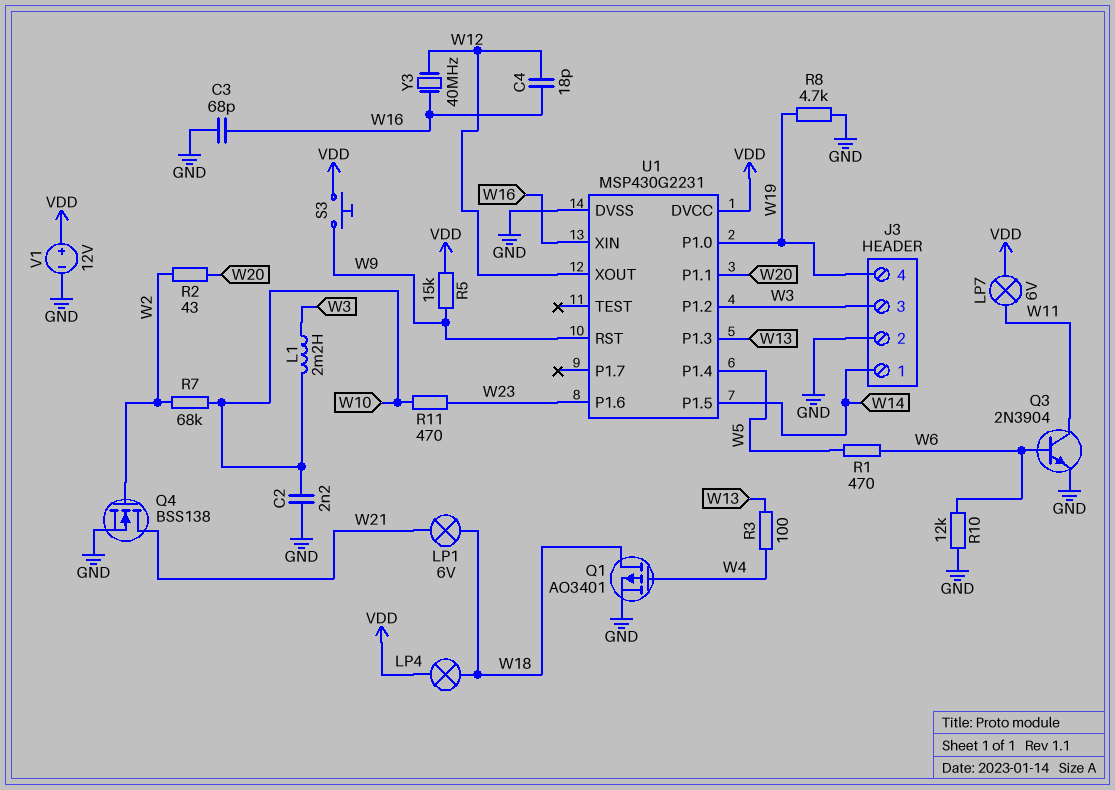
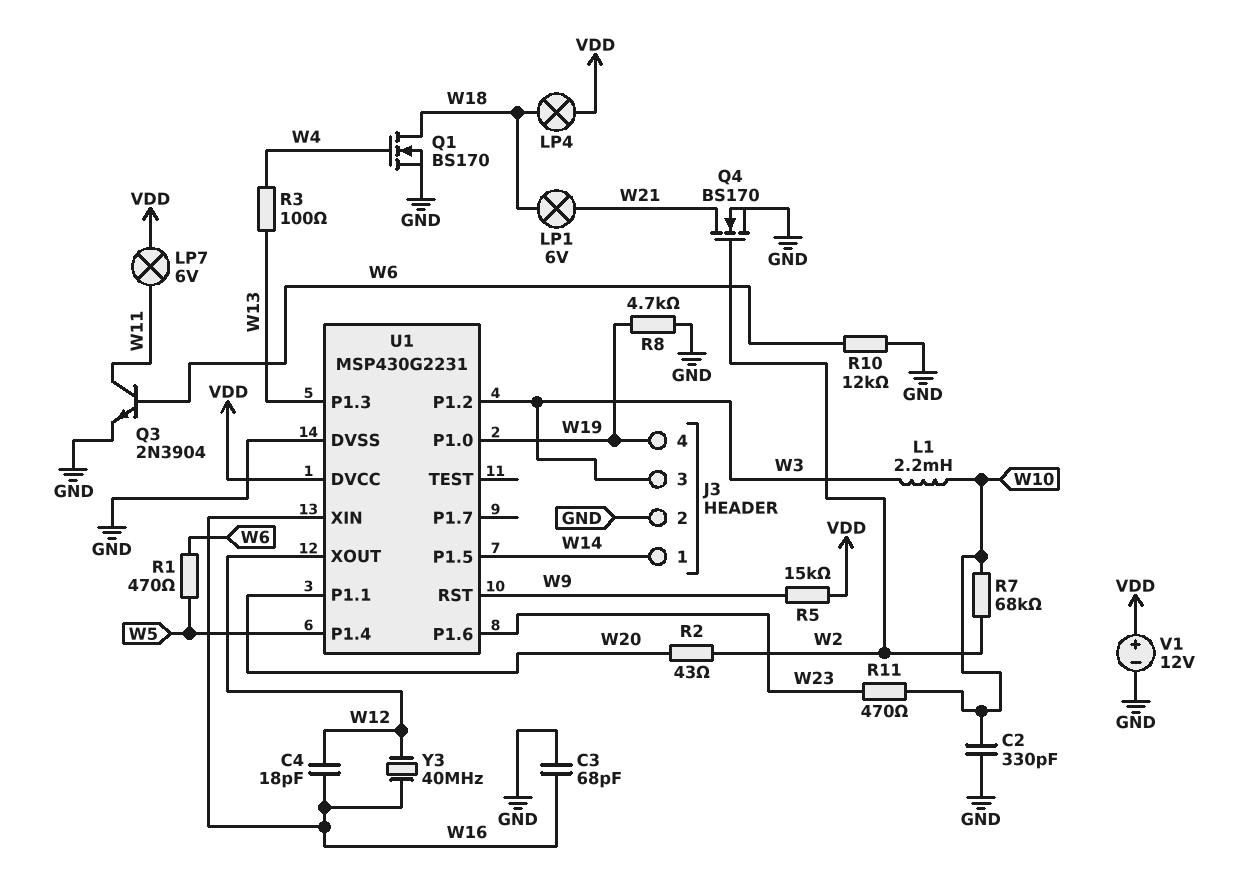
C2: 2.2nF (GND, W10) -> 330pF (GND, W10)
Q1: PMOS AO3401 (G W4, D W18, S GND) -> NMOS BS170 (G W4, D W18, S GND)
Q4: NMOS BSS138 (G W2, D W21, S GND) -> NMOS BS170 (G W2, D W21, S GND)
S3: button (VDD, W9) -> none

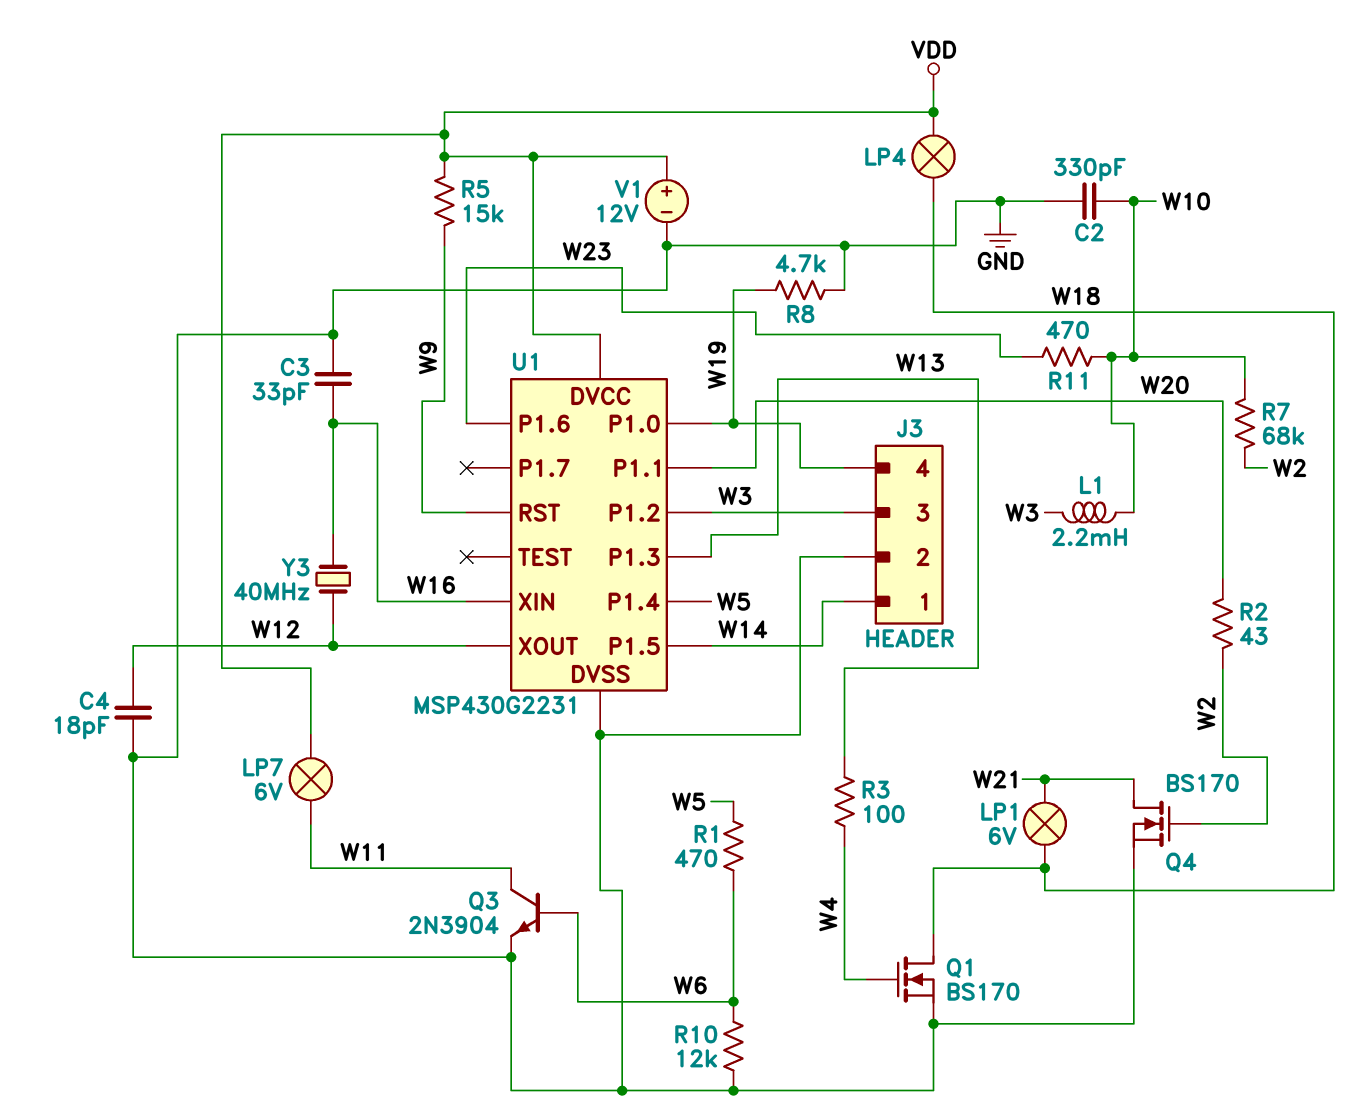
C3: 68pF (GND, W16) -> 33pF (GND, W16)
C4: 18pF (W12, W16) -> 18pF (GND, W12)

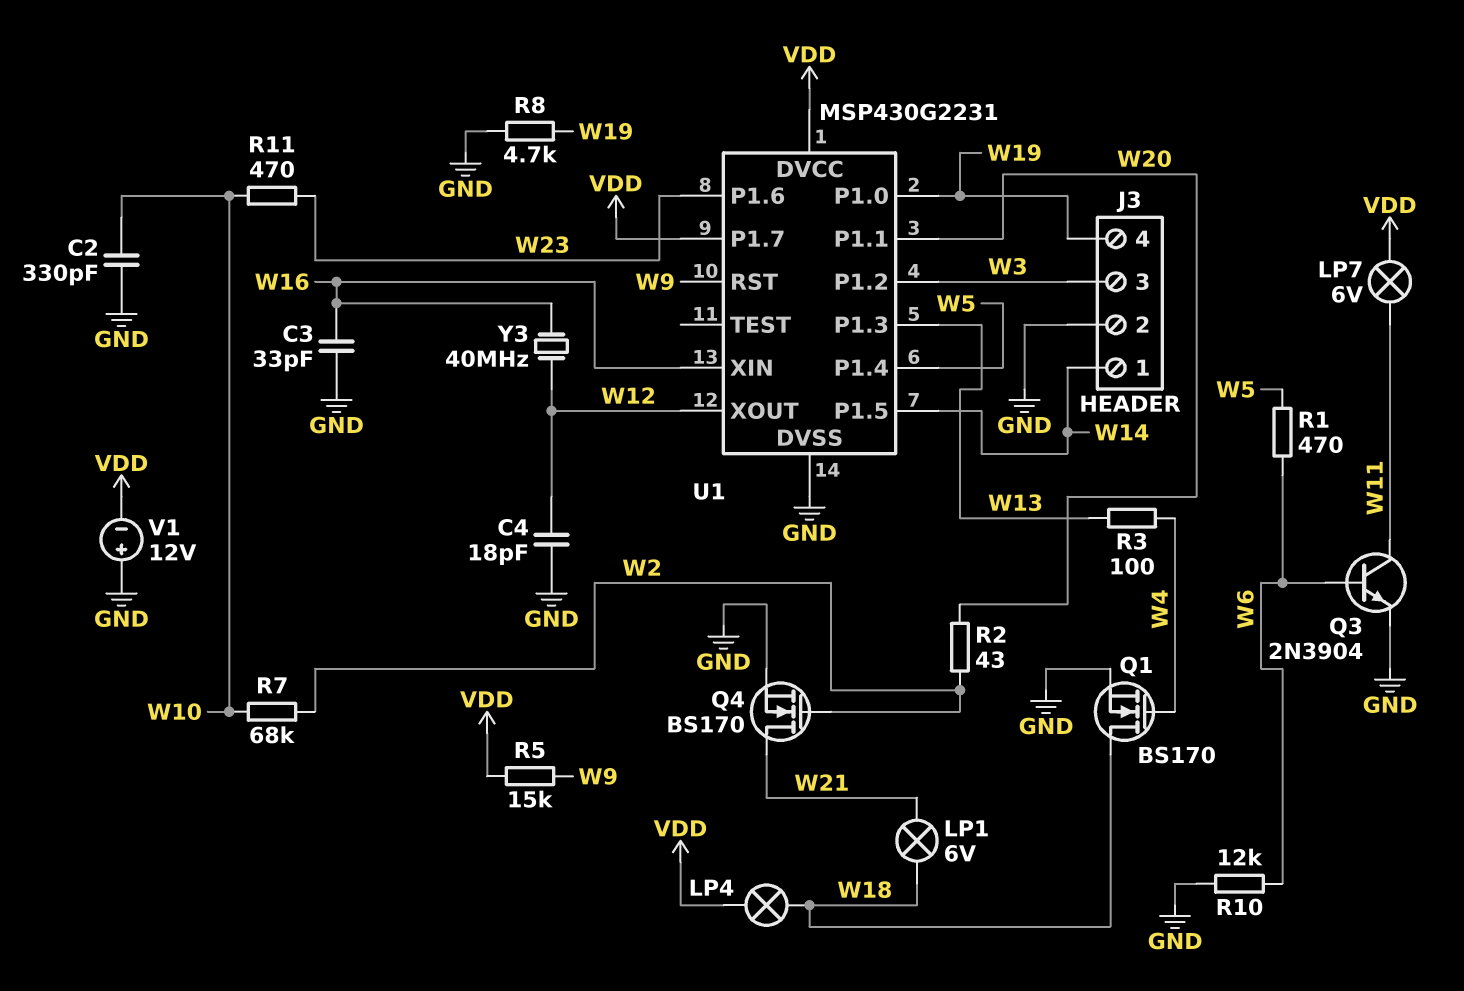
L1: 2.2mH (W3, W10) -> none
U1 pin P1.7: none -> VDD
V1: 12V (plus VDD, minus GND) -> 12V (plus GND, minus VDD)

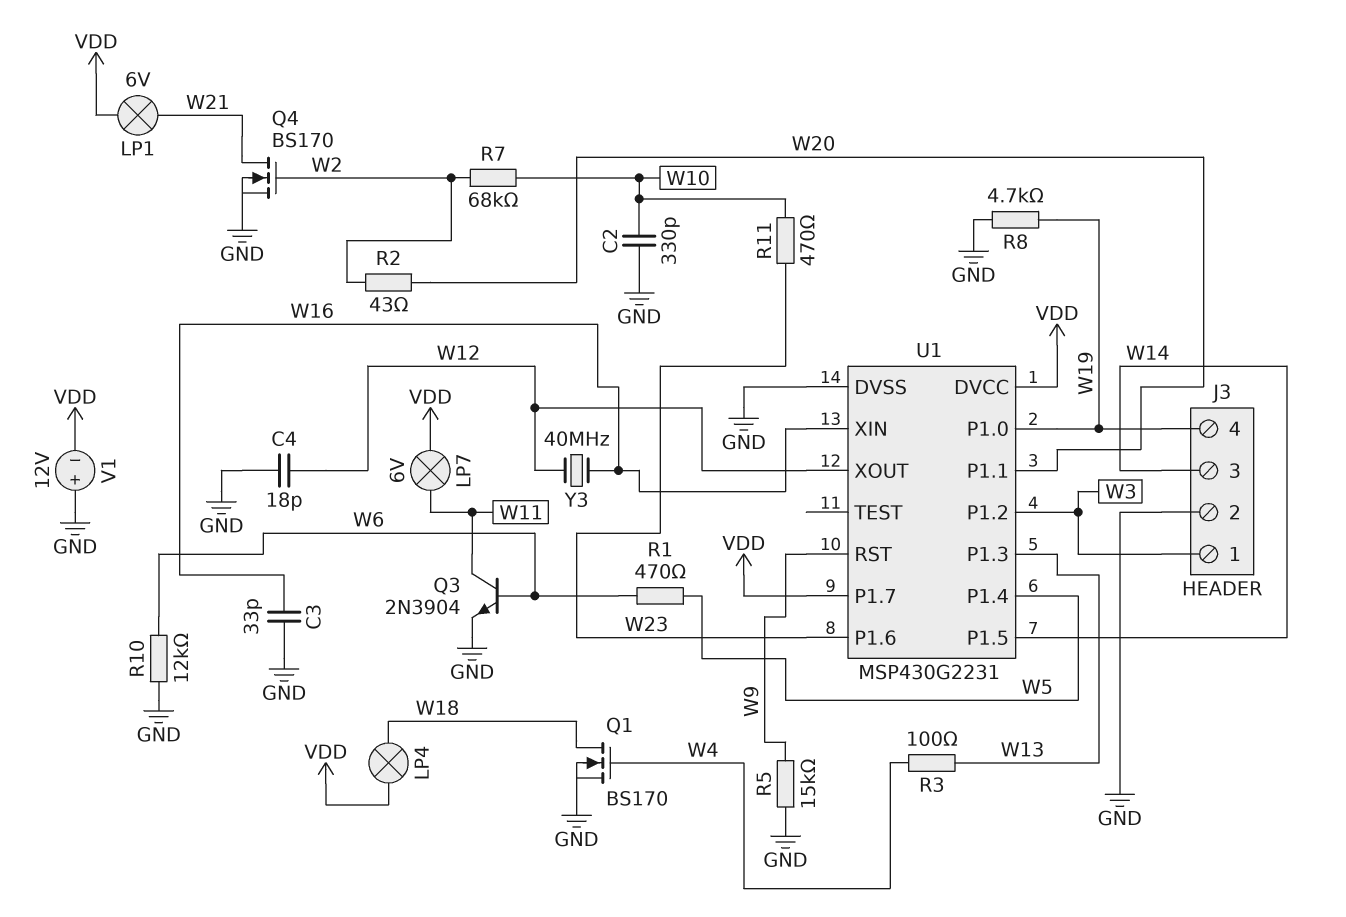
J3 pin 1: W14 -> W3
J3 pin 3: W3 -> W14
LP1: lamp 6V (W18, W21) -> lamp 6V (VDD, W21)
R5: 15k (VDD, W9) -> 15k (GND, W9)

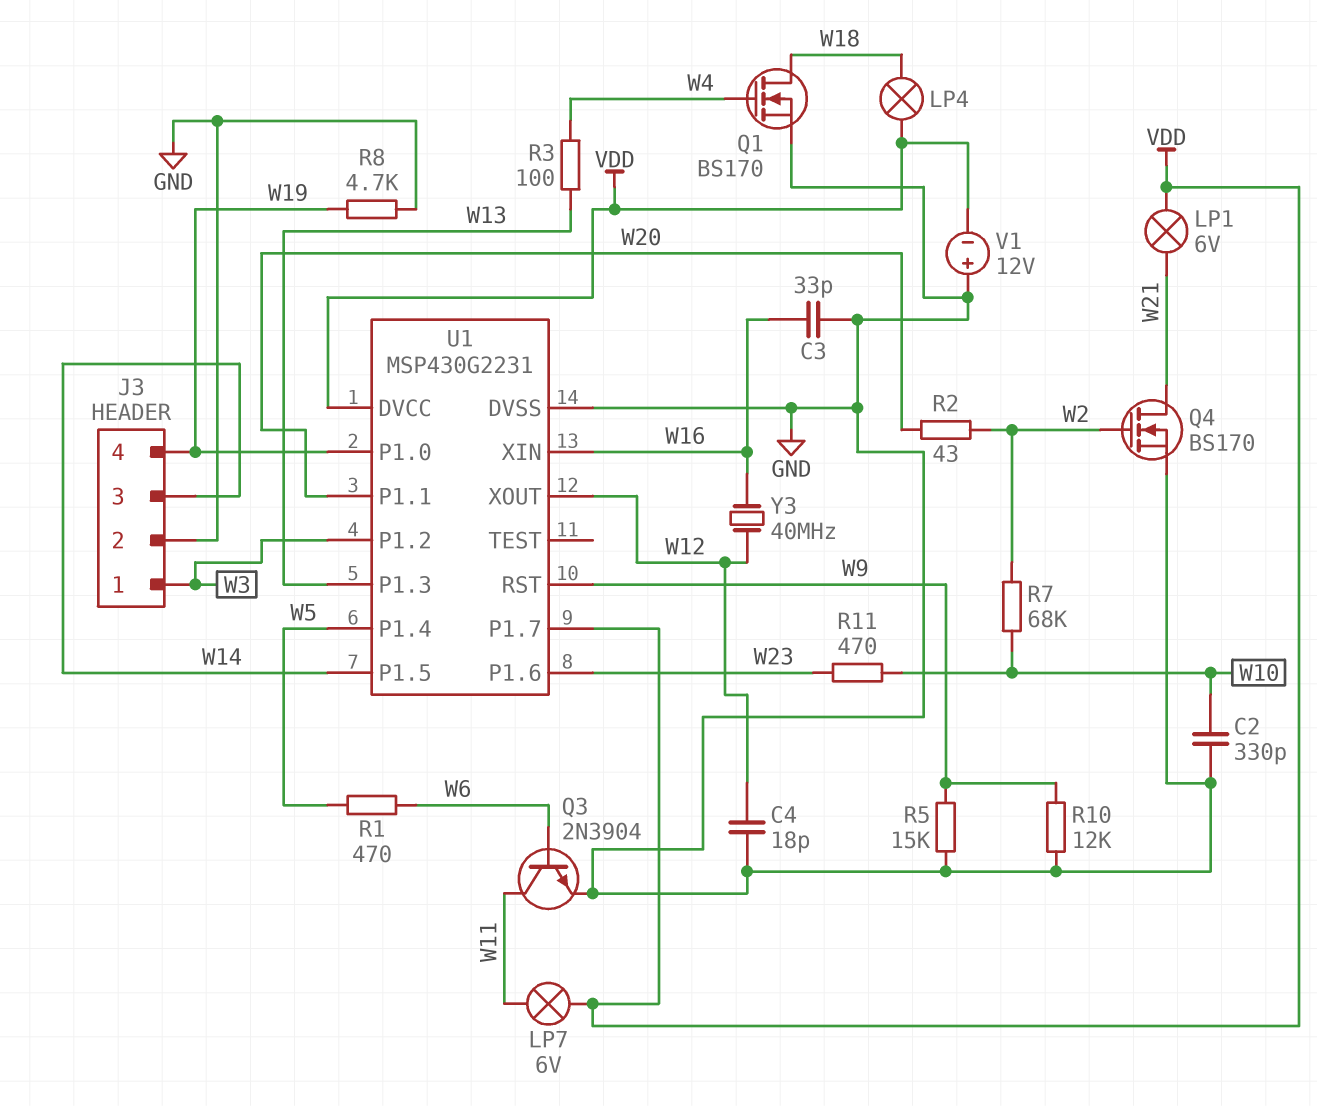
R10: 12k (GND, W6) -> 12k (GND, W9)

